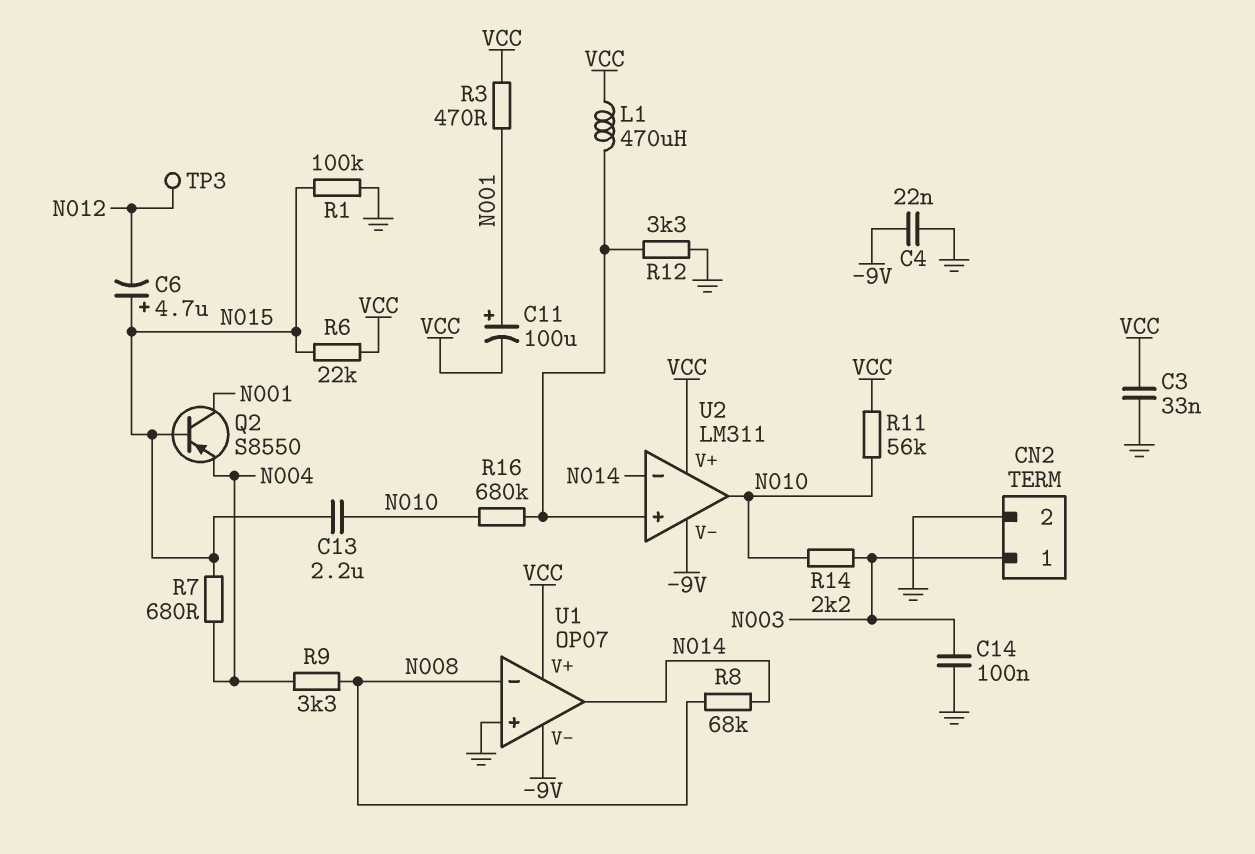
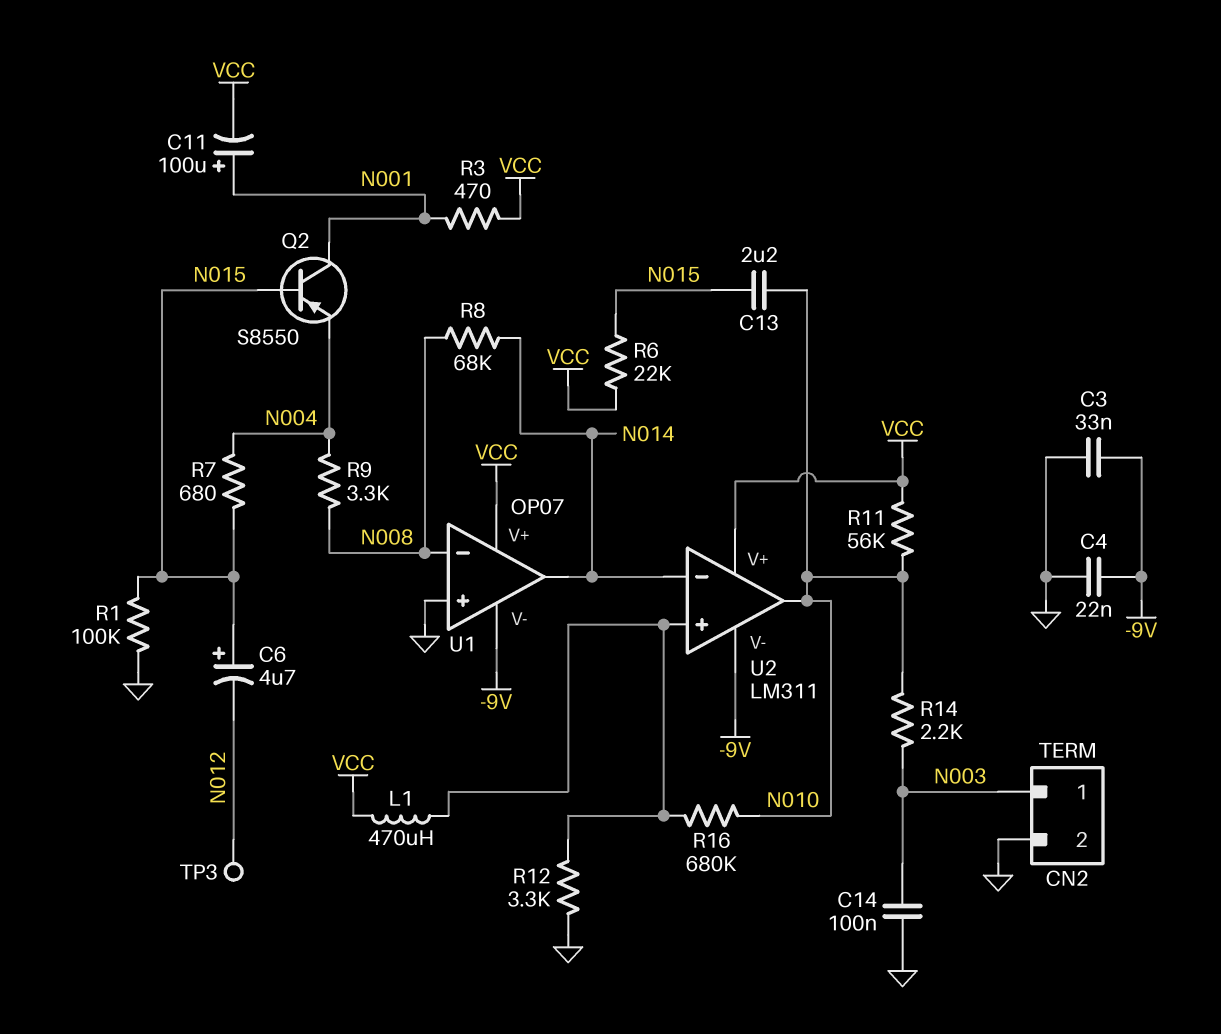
C3: 33nF (GND, VCC) -> 33nF (-9V, GND)

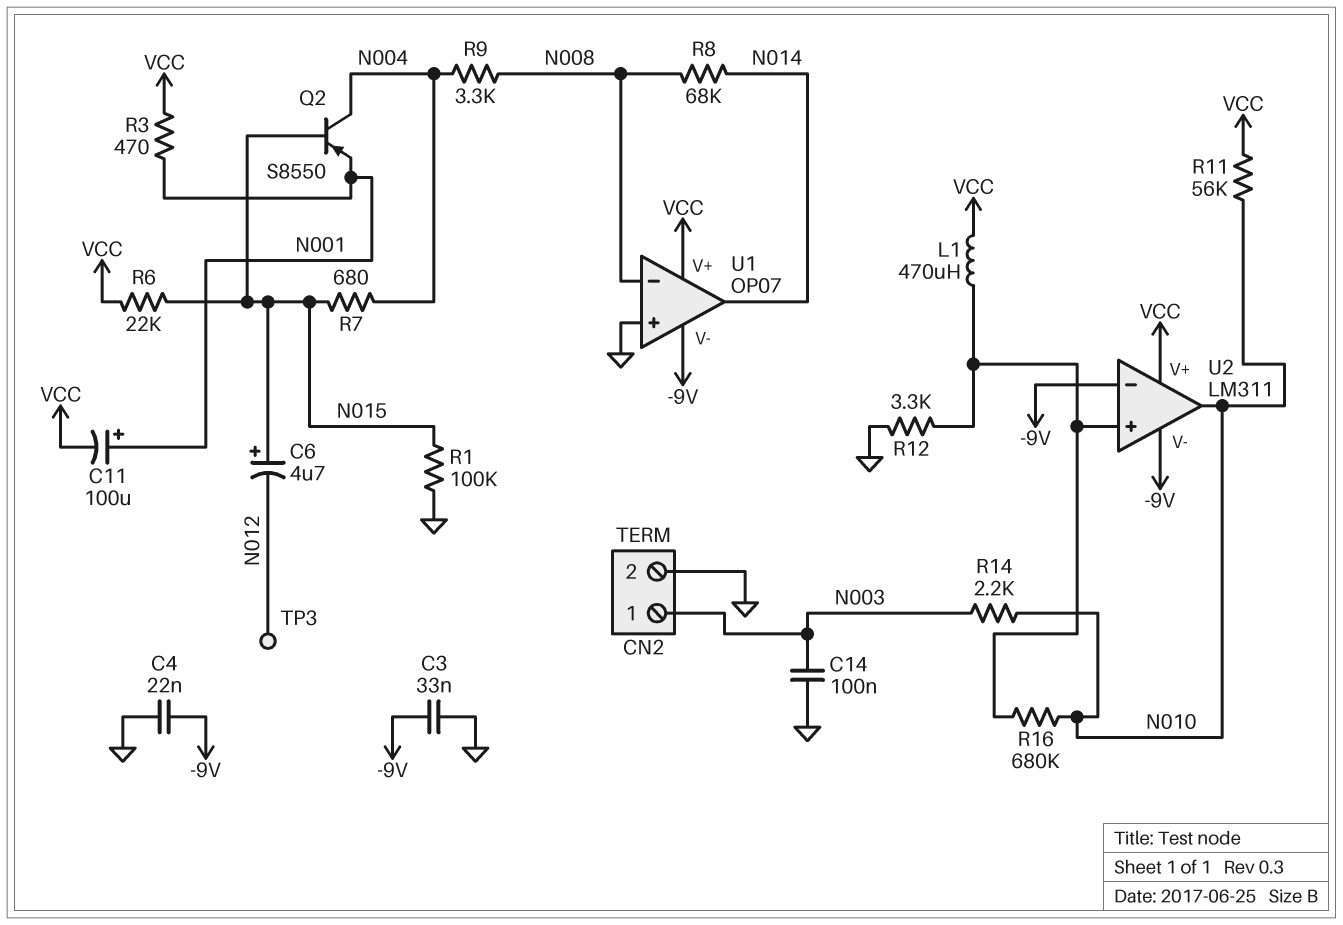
C13: 2.2uF (N010, N015) -> none
Q2: PNP S8550 (B N015, C N001, E N004) -> PNP S8550 (B N015, C N004, E N001)
U2 pin in-: N014 -> -9V

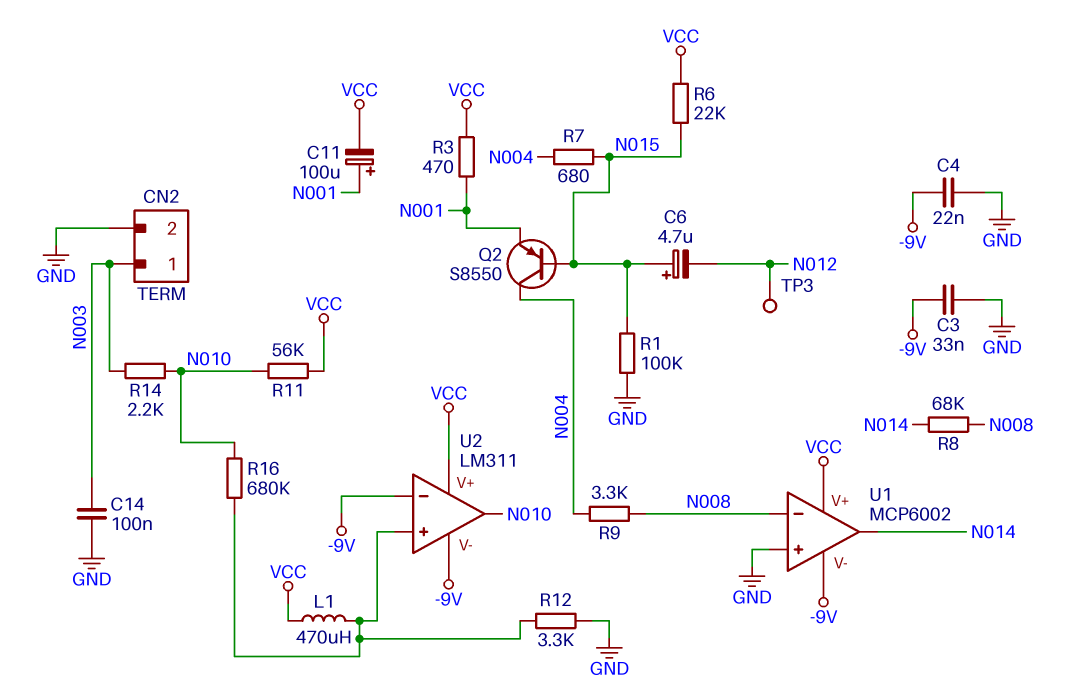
U1: OP07 -> MCP6002

